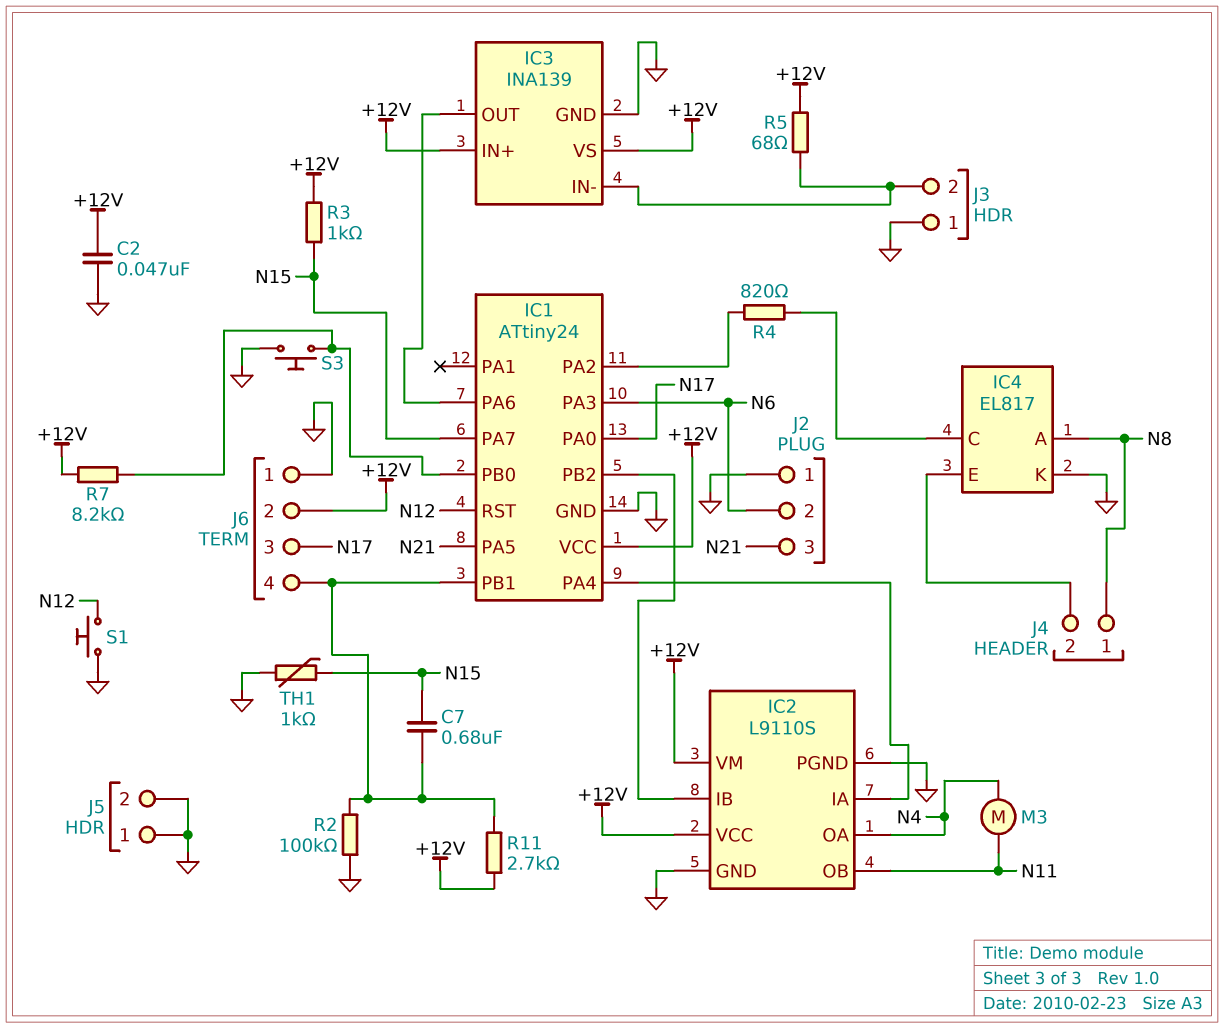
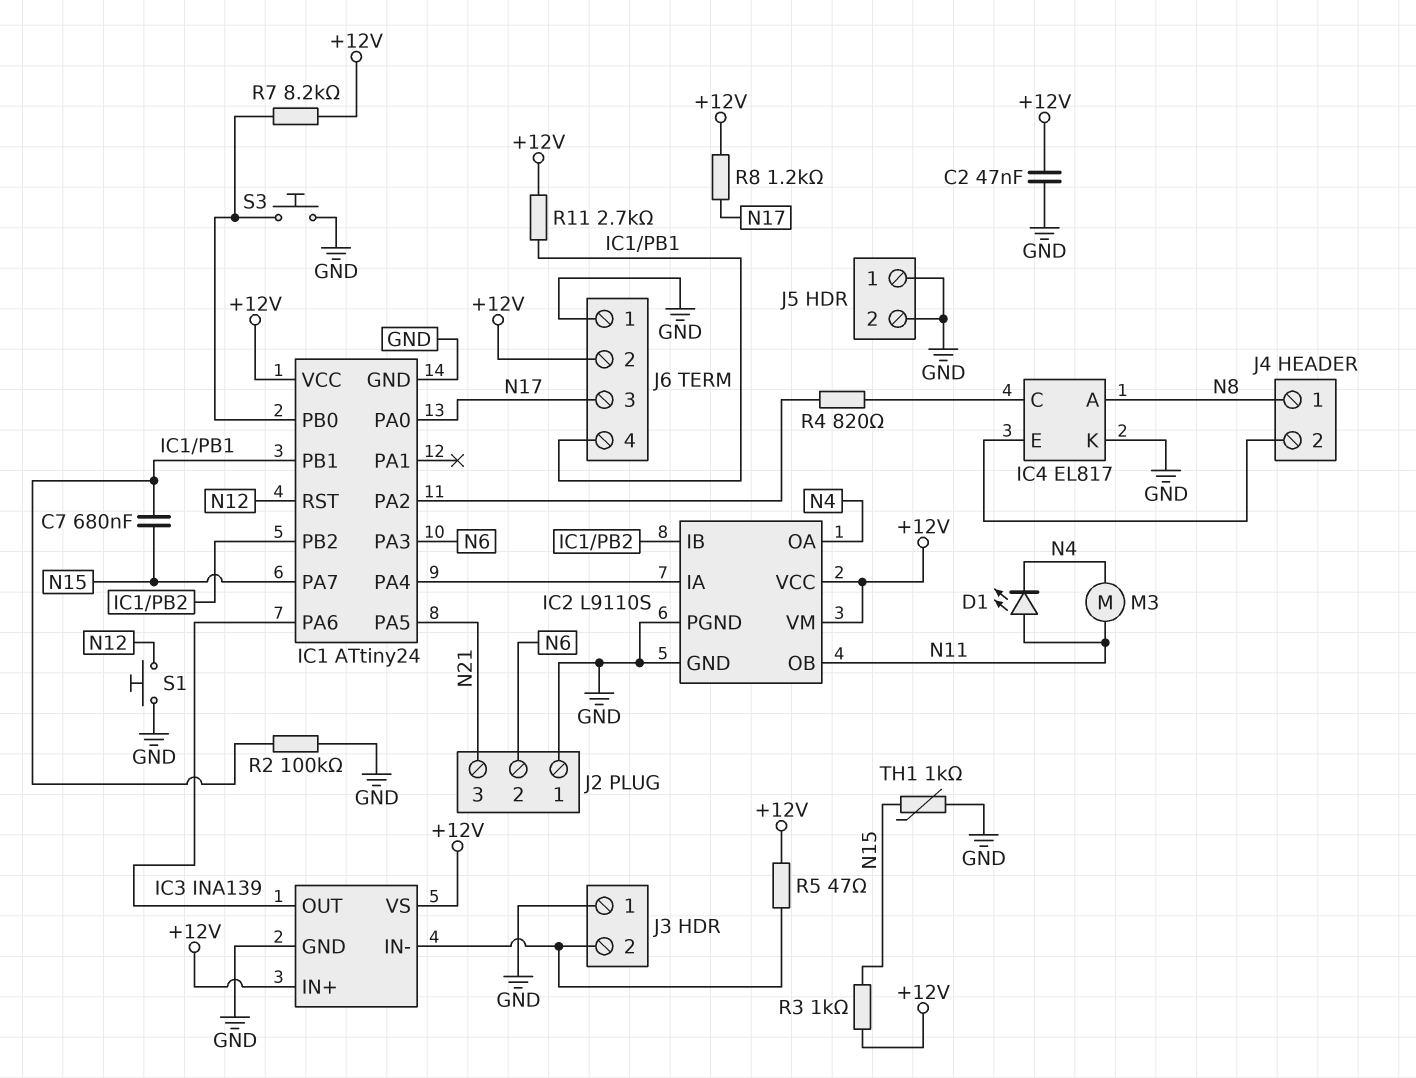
D1: none -> LED (A N11, K N4)
R5: 68 (+12V, IC3/IN-) -> 47 (+12V, IC3/IN-)
R8: none -> 1.2k (+12V, N17)

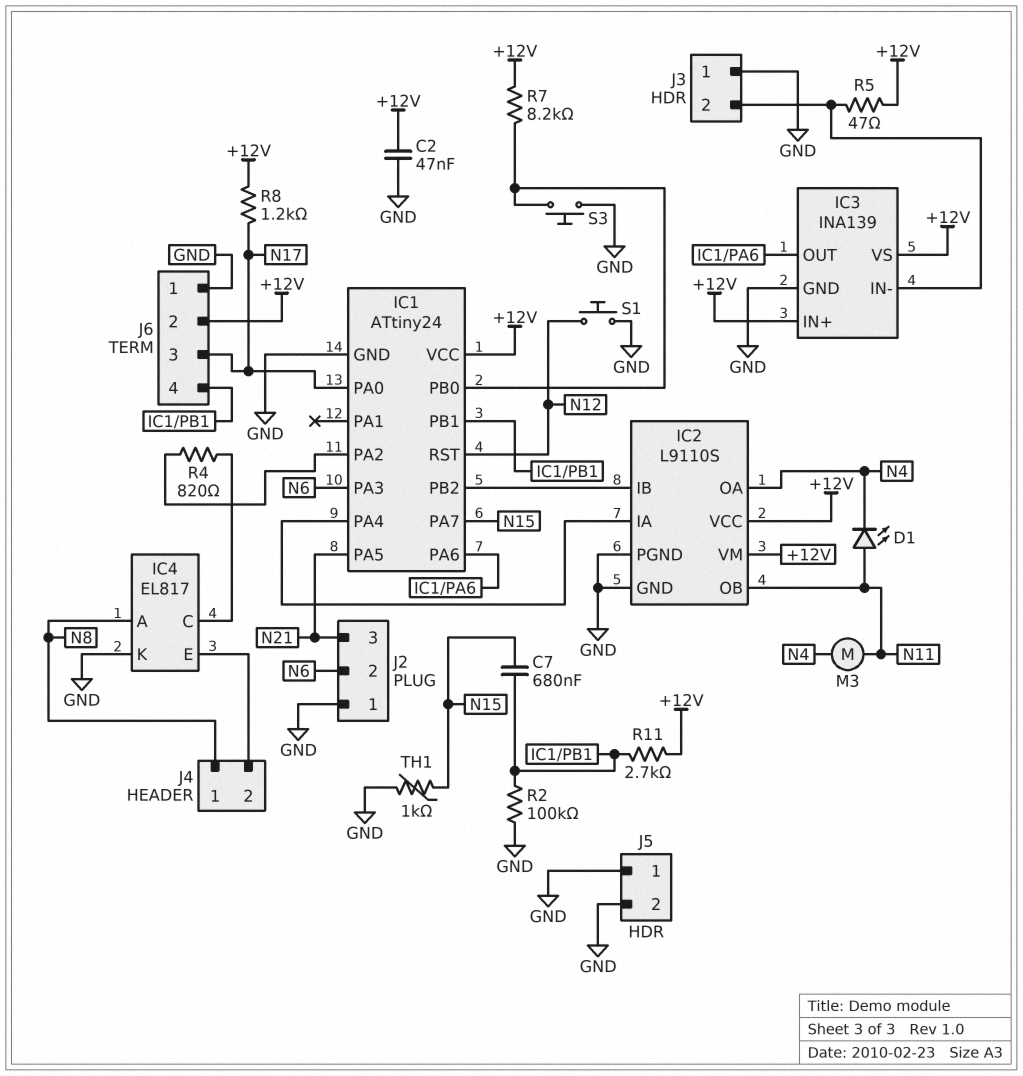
R3: 1k (+12V, N15) -> none

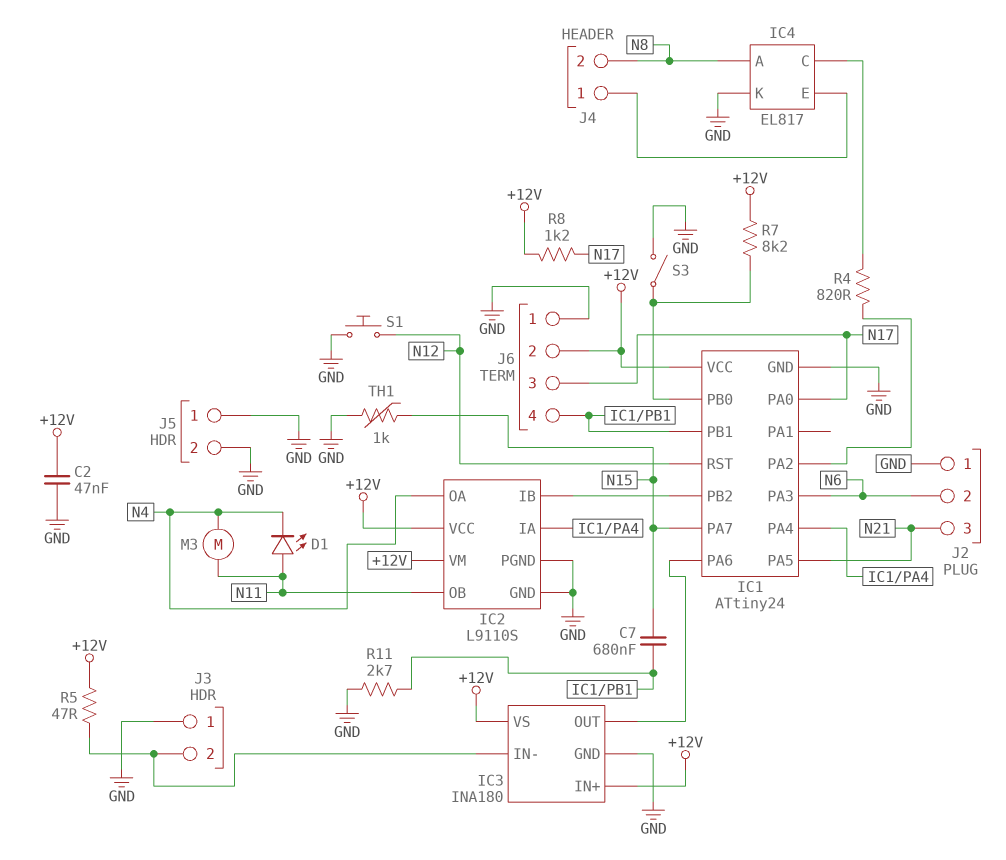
IC3: INA139 -> INA180
J4 pin 1: N8 -> IC4/E
J4 pin 2: IC4/E -> N8
R2: 100k (GND, IC1/PB1) -> none
R11: 2.7k (+12V, IC1/PB1) -> 2.7k (GND, IC1/PB1)
S3: button (GND, IC1/PB0) -> switch (GND, IC1/PB0)

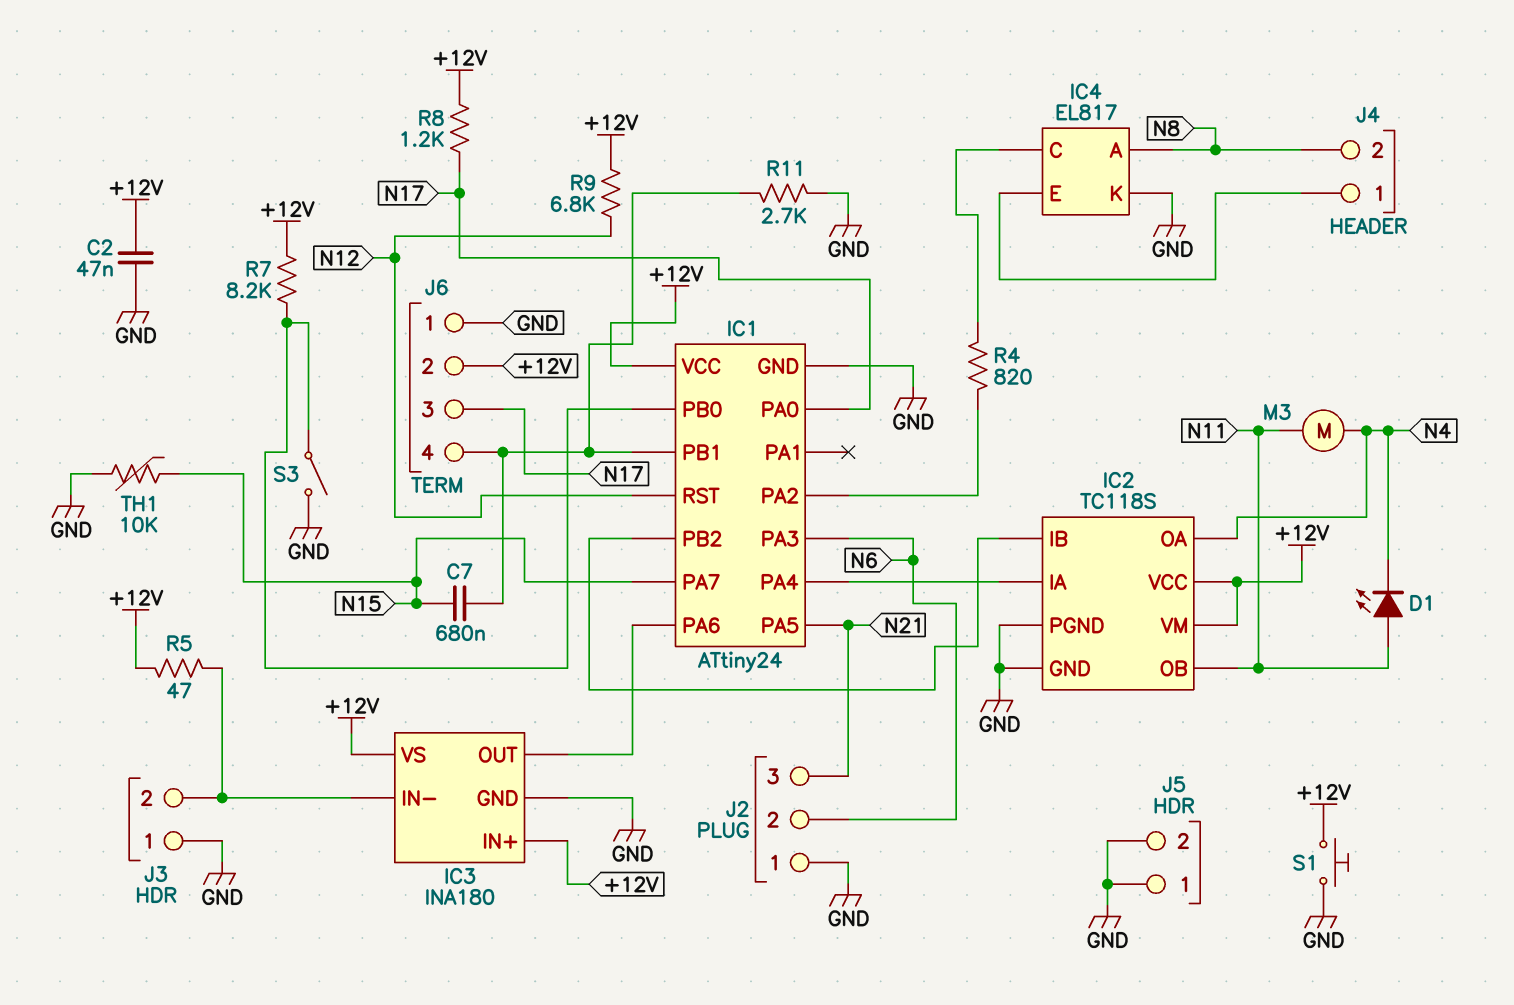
IC2: L9110S -> TC118S
R9: none -> 6.8k (+12V, N12)
S1: button (GND, N12) -> button (+12V, GND)
TH1: 1k (GND, N15) -> 10k (GND, N15)

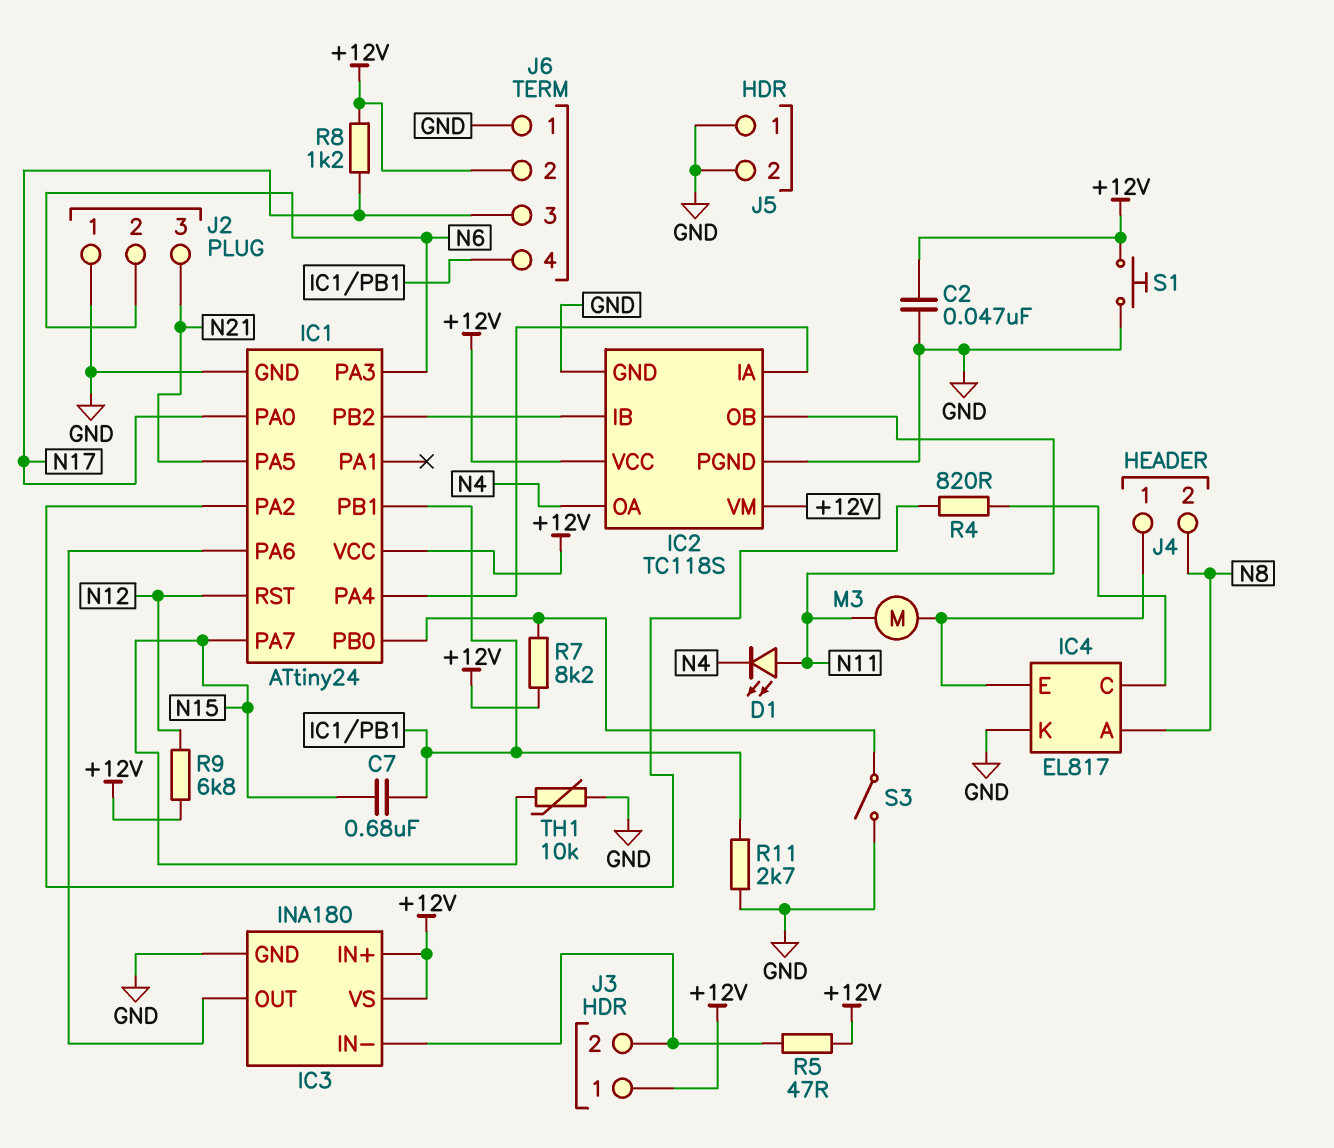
J3 pin 1: GND -> +12V
M3: motor (N4, N11) -> motor (IC4/E, N11)

